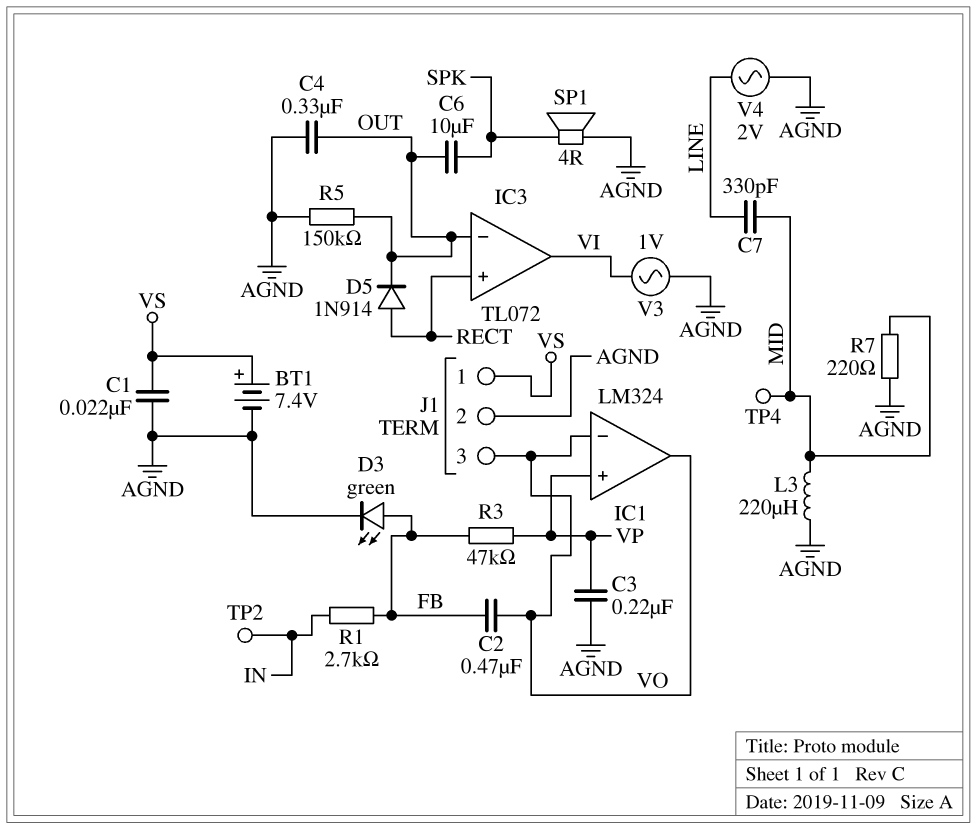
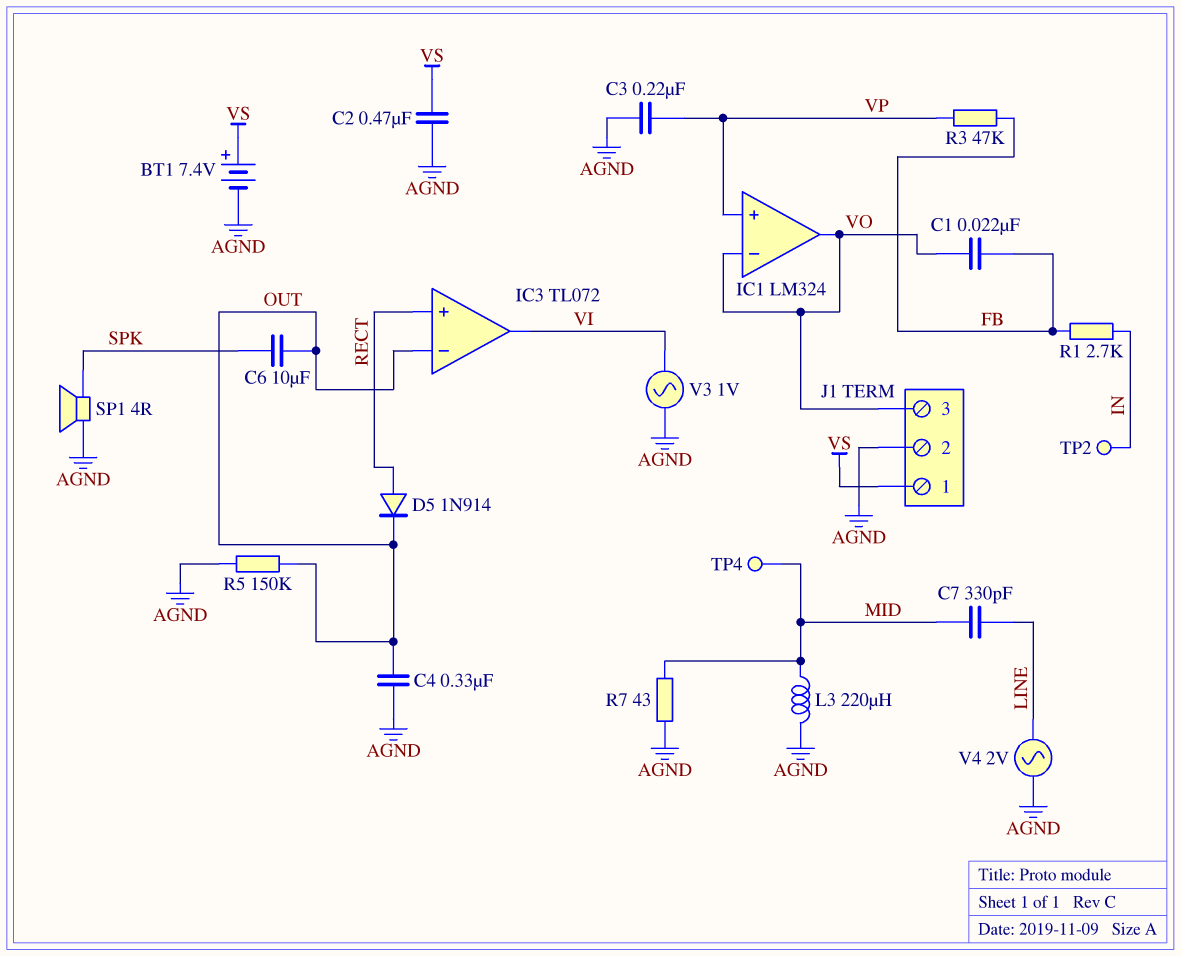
C1: 22nF (AGND, VS) -> 22nF (FB, VO)
C2: 470nF (FB, VO) -> 470nF (AGND, VS)
D3: LED green (A FB, K AGND) -> none
R7: 220 (AGND, MID) -> 43 (AGND, MID)

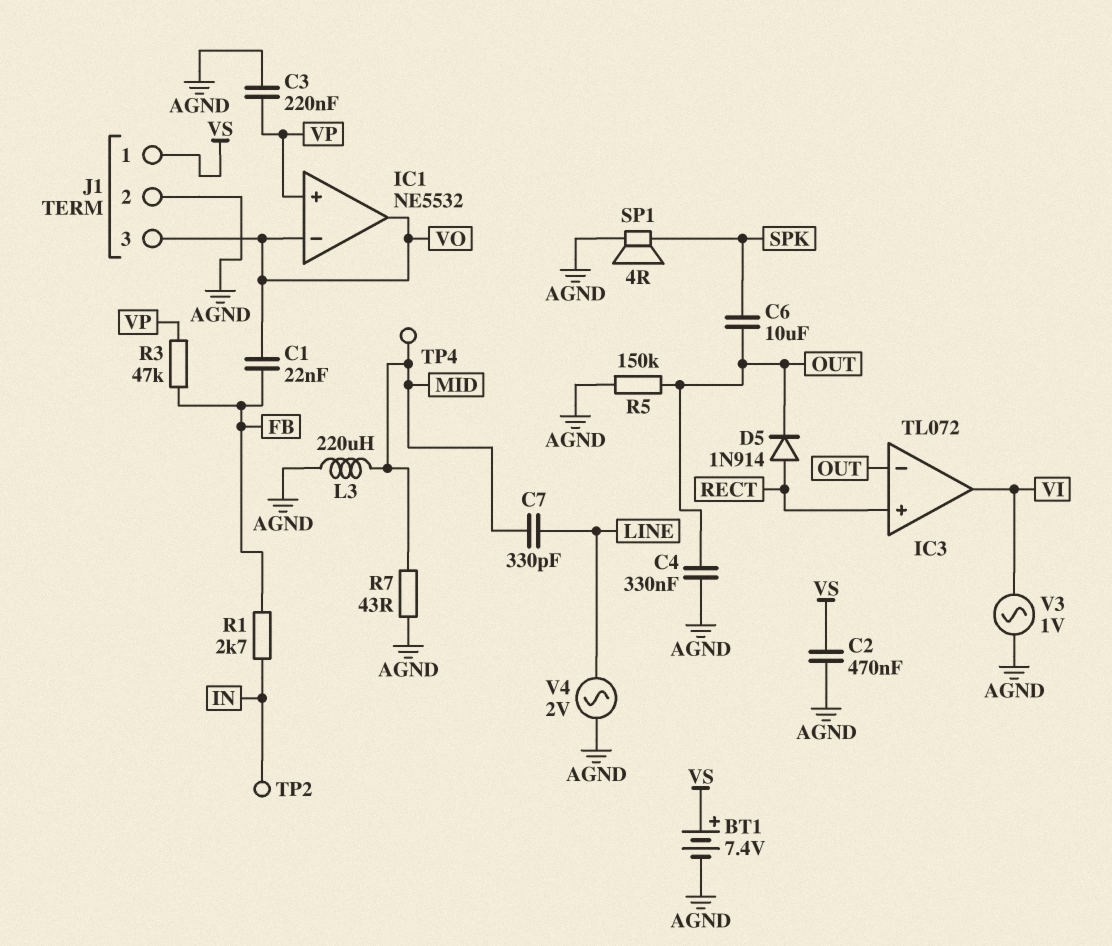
IC1: LM324 -> NE5532

